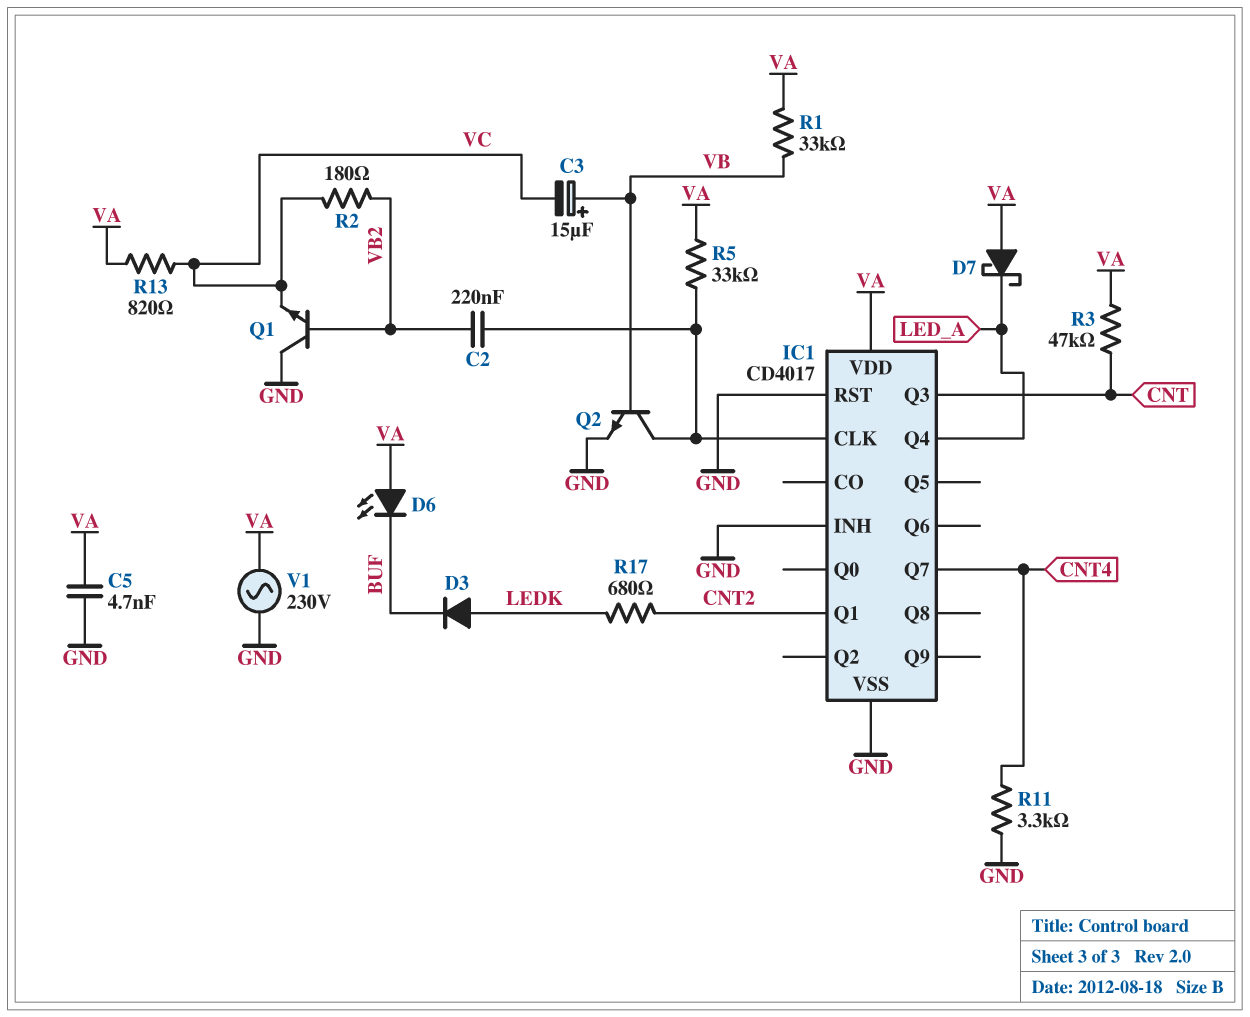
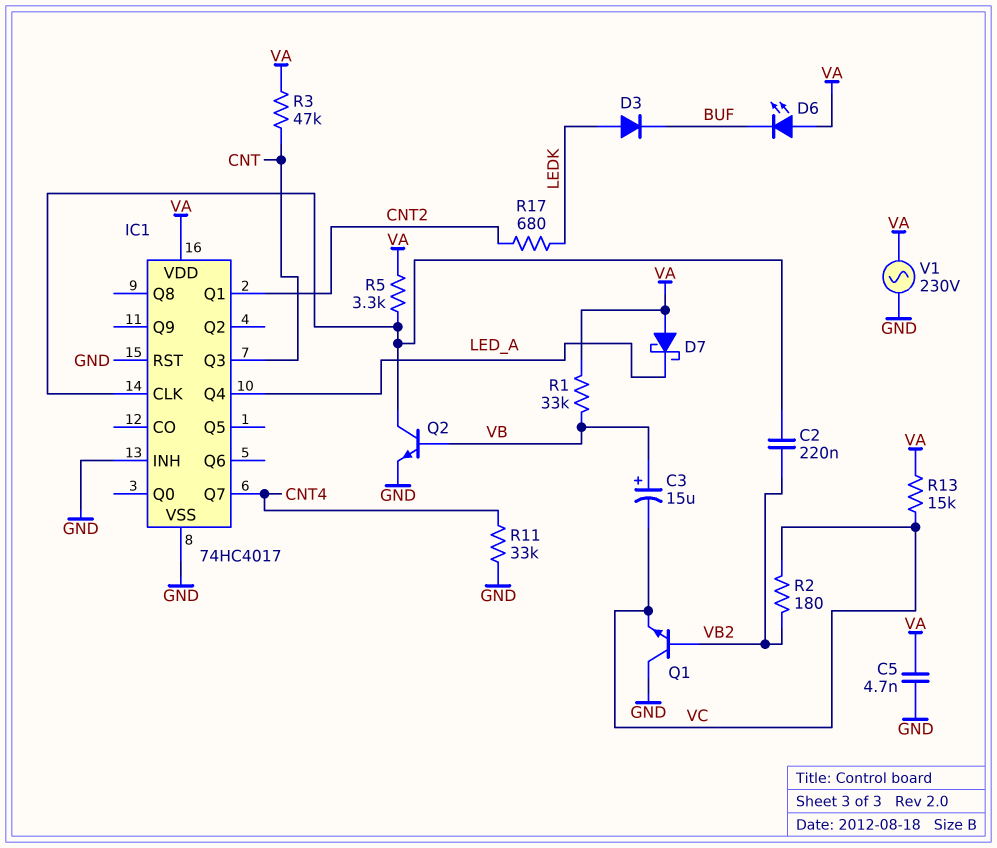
IC1: CD4017 -> 74HC4017
R5: 33k (IC1/CLK, VA) -> 3.3k (IC1/CLK, VA)
R11: 3.3k (CNT4, GND) -> 33k (CNT4, GND)
R13: 820 (VA, VC) -> 15k (VA, VC)

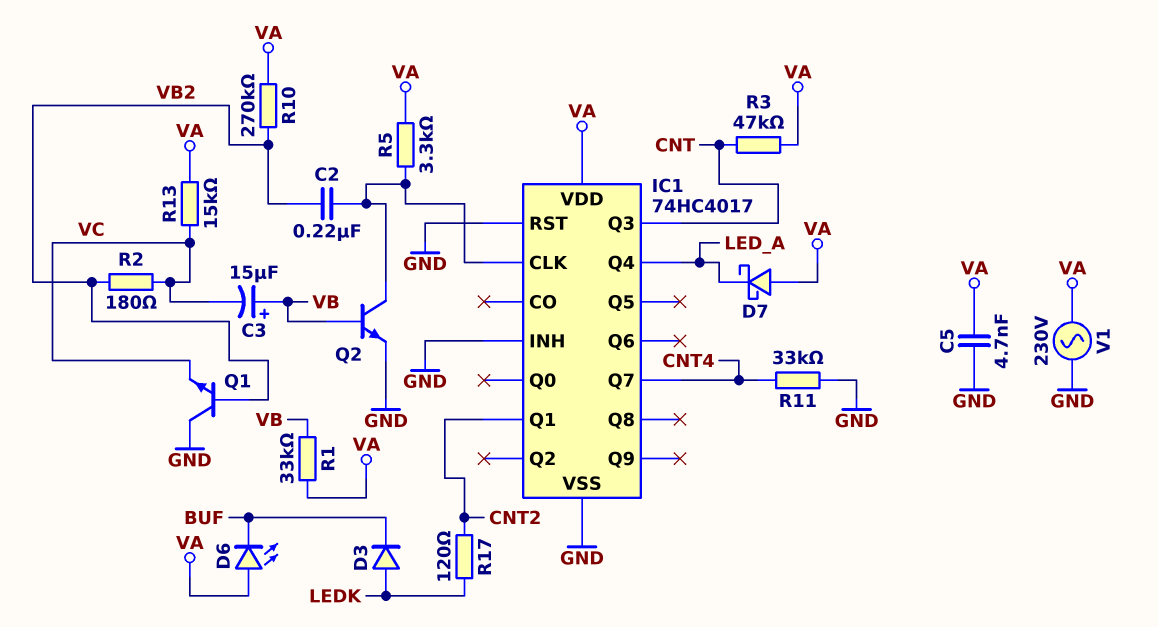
R10: none -> 270k (VA, VB2)
R17: 680 (CNT2, LEDK) -> 120 (CNT2, LEDK)

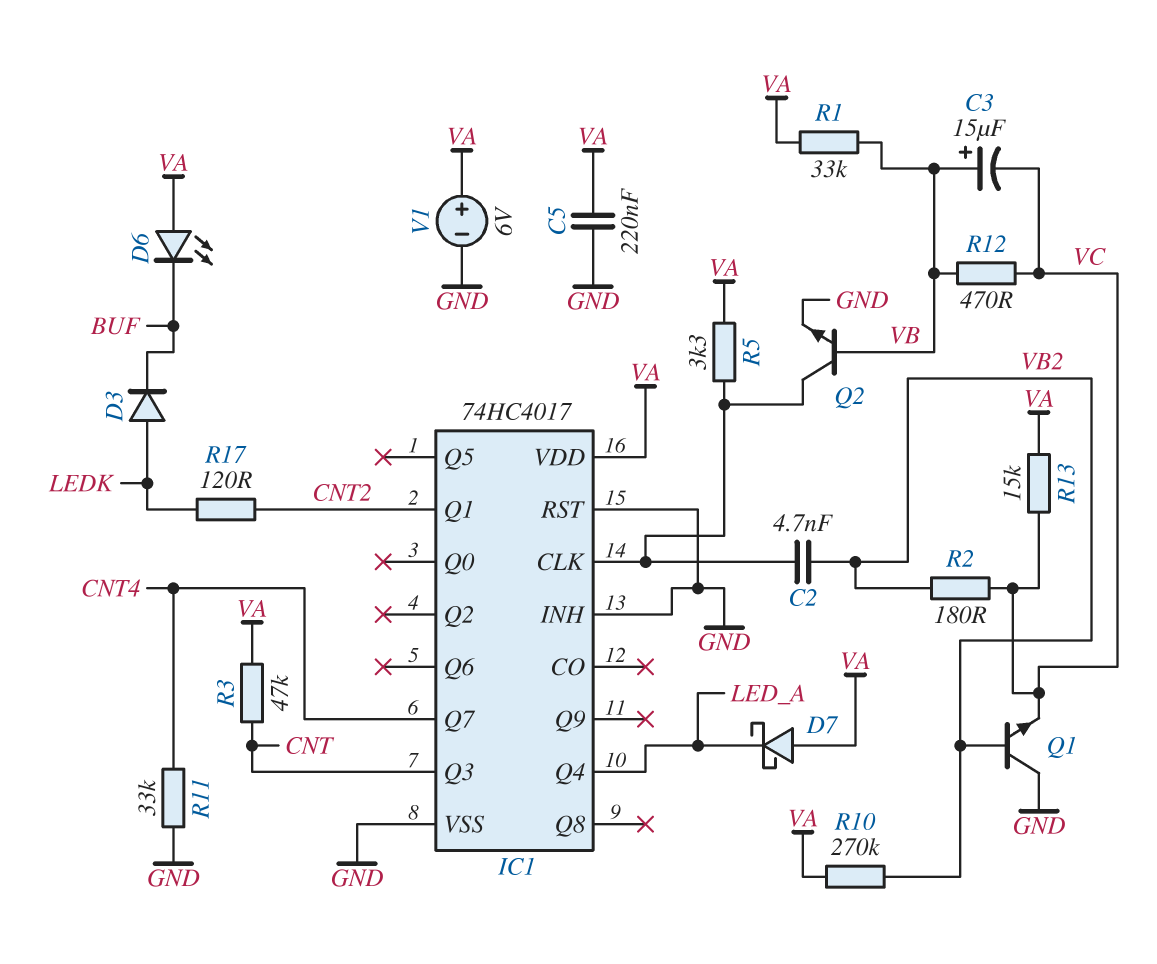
C2: 220nF (IC1/CLK, VB2) -> 4.7nF (IC1/CLK, VB2)
C5: 4.7nF (GND, VA) -> 220nF (GND, VA)
R12: none -> 470 (VB, VC)
V1: AC 230V (GND, VA) -> 6V (plus VA, minus GND)

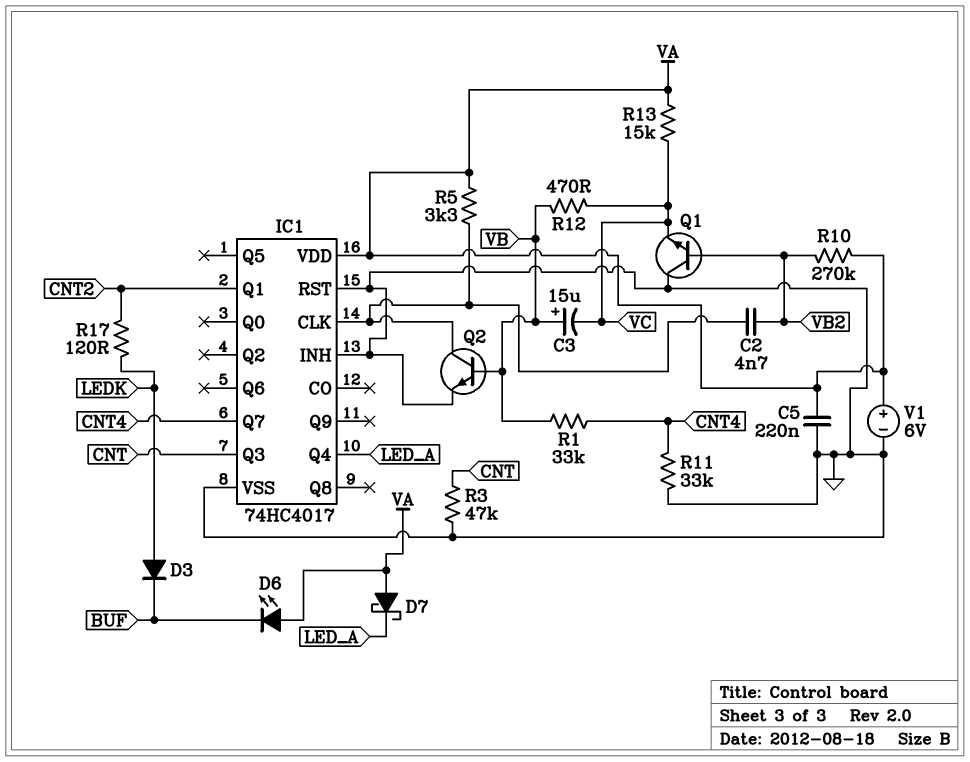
R1: 33k (VA, VB) -> 33k (CNT4, VB)
R2: 180 (VB2, VC) -> none
R3: 47k (CNT, VA) -> 47k (CNT, GND)

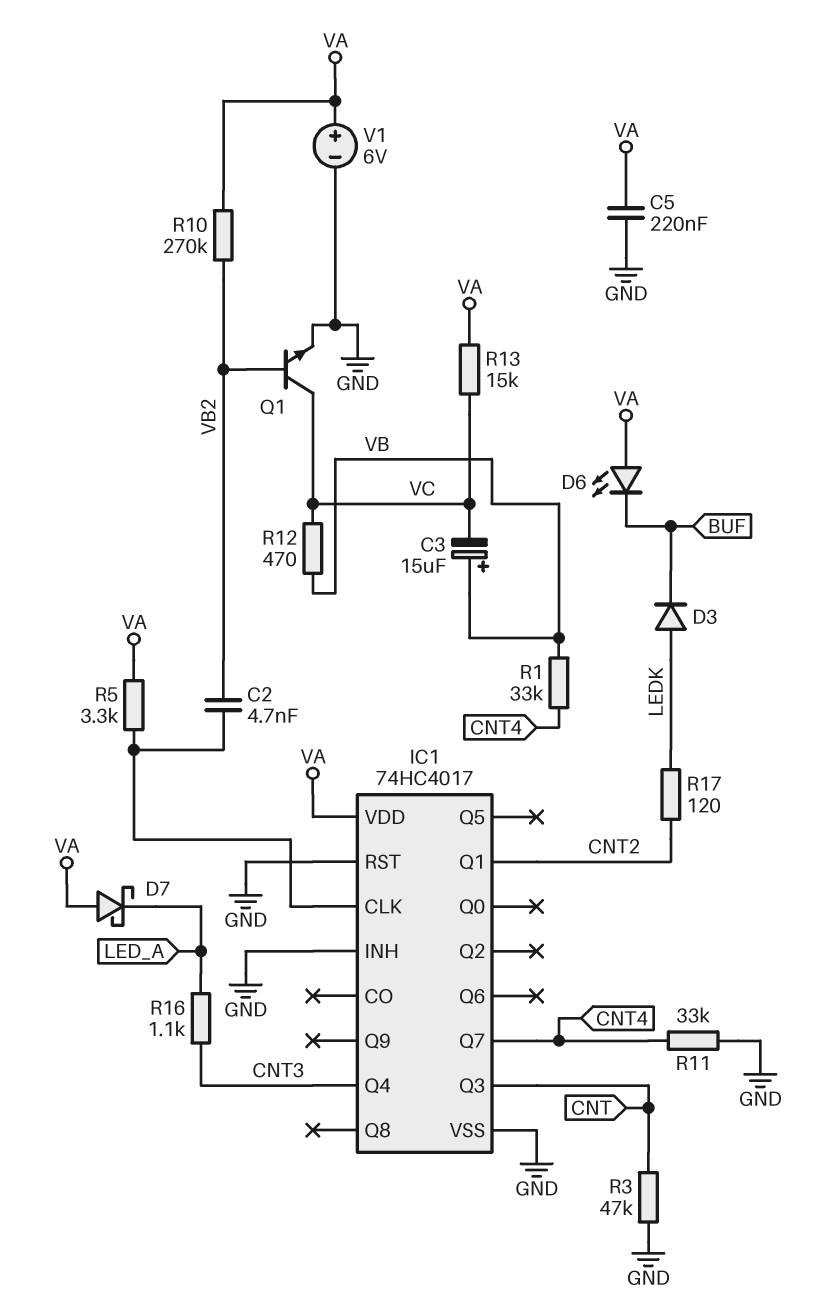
IC1 pin Q4: LED_A -> CNT3
Q1: NPN (B VB2, C GND, E VC) -> NPN (B VB2, C VC, E GND)
Q2: NPN (B VB, C IC1/CLK, E GND) -> none
R16: none -> 1.1k (CNT3, LED_A)

